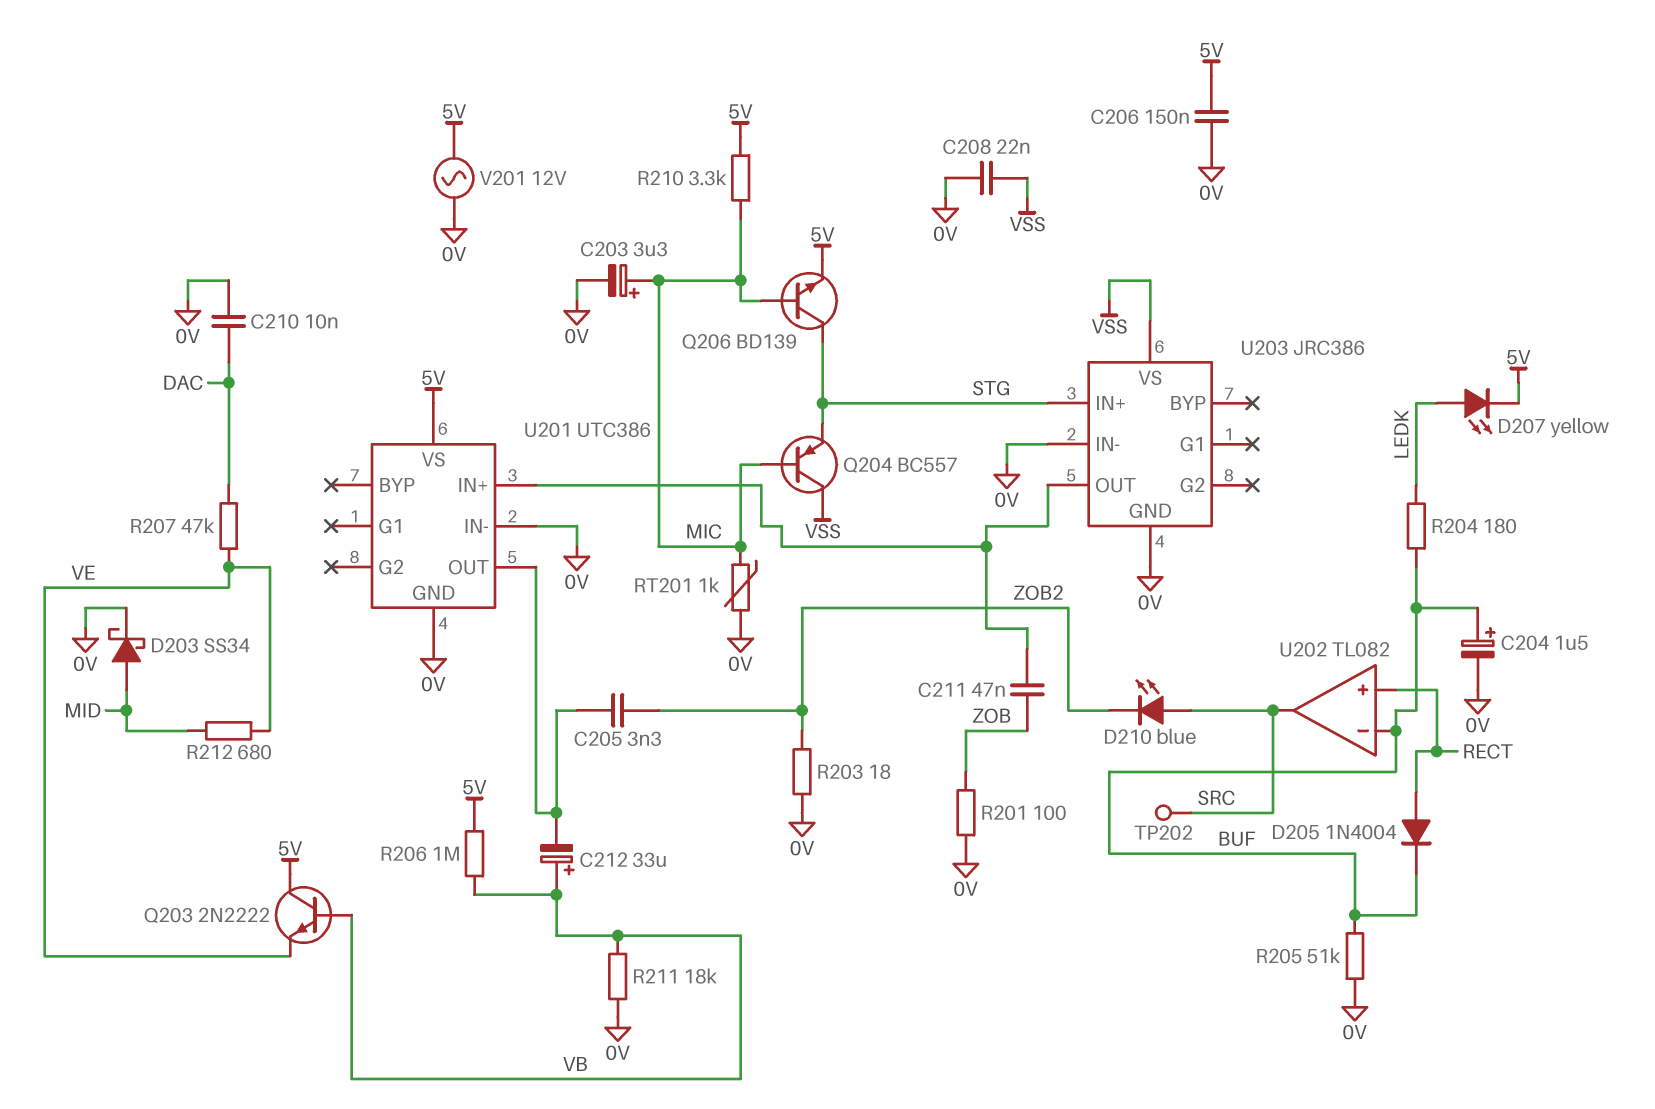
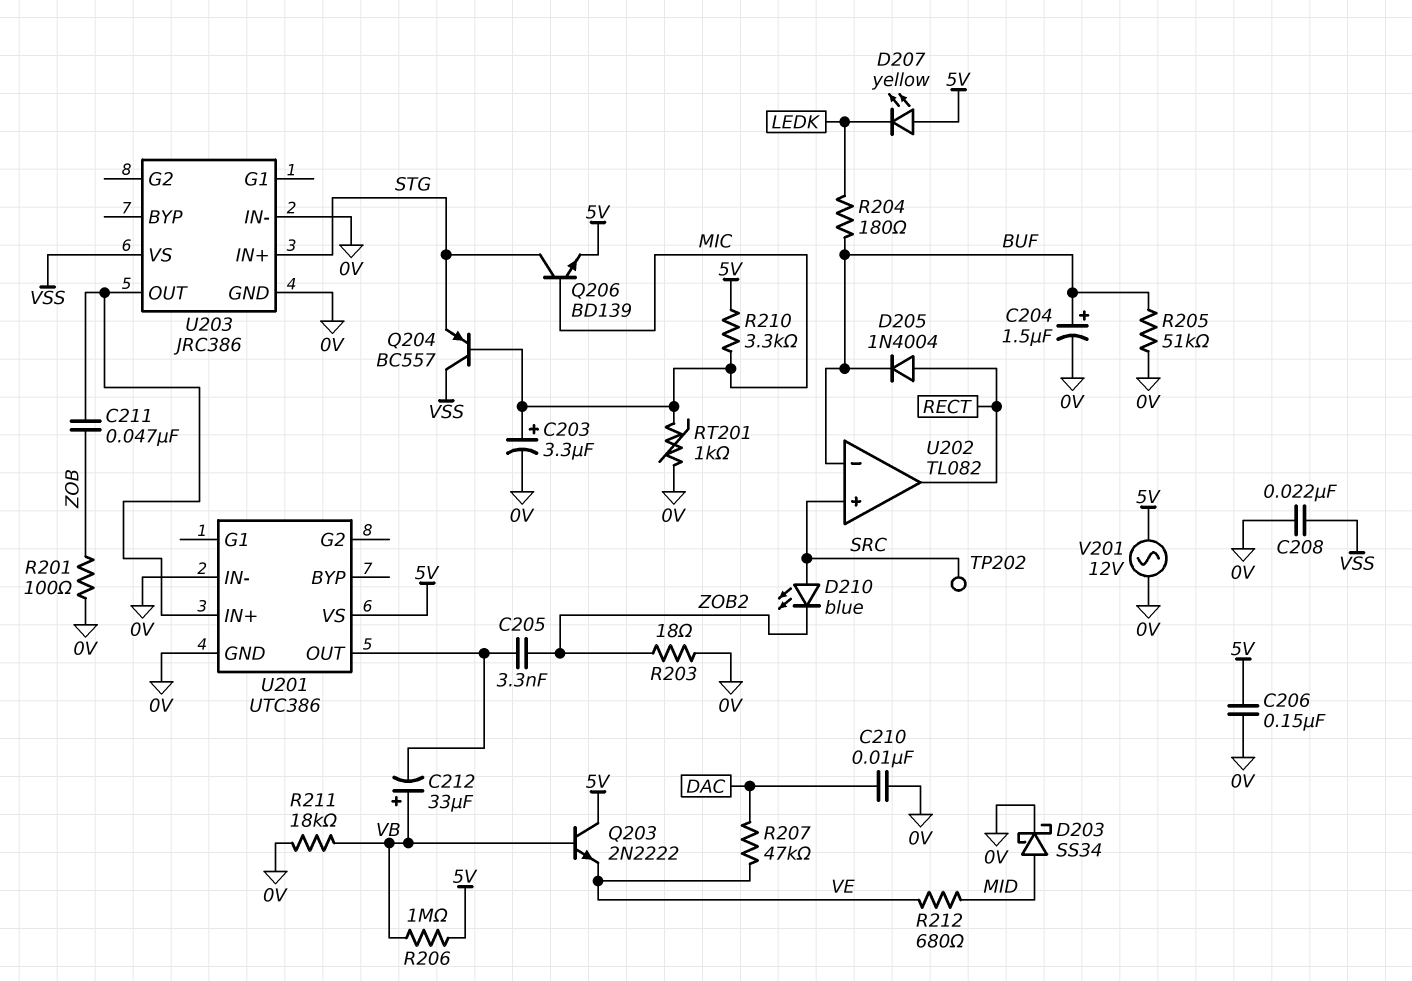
D207: LED yellow (A LEDK, K 5V) -> LED yellow (A 5V, K LEDK)
U202 pin in+: RECT -> SRC
U202 pin out: SRC -> RECT

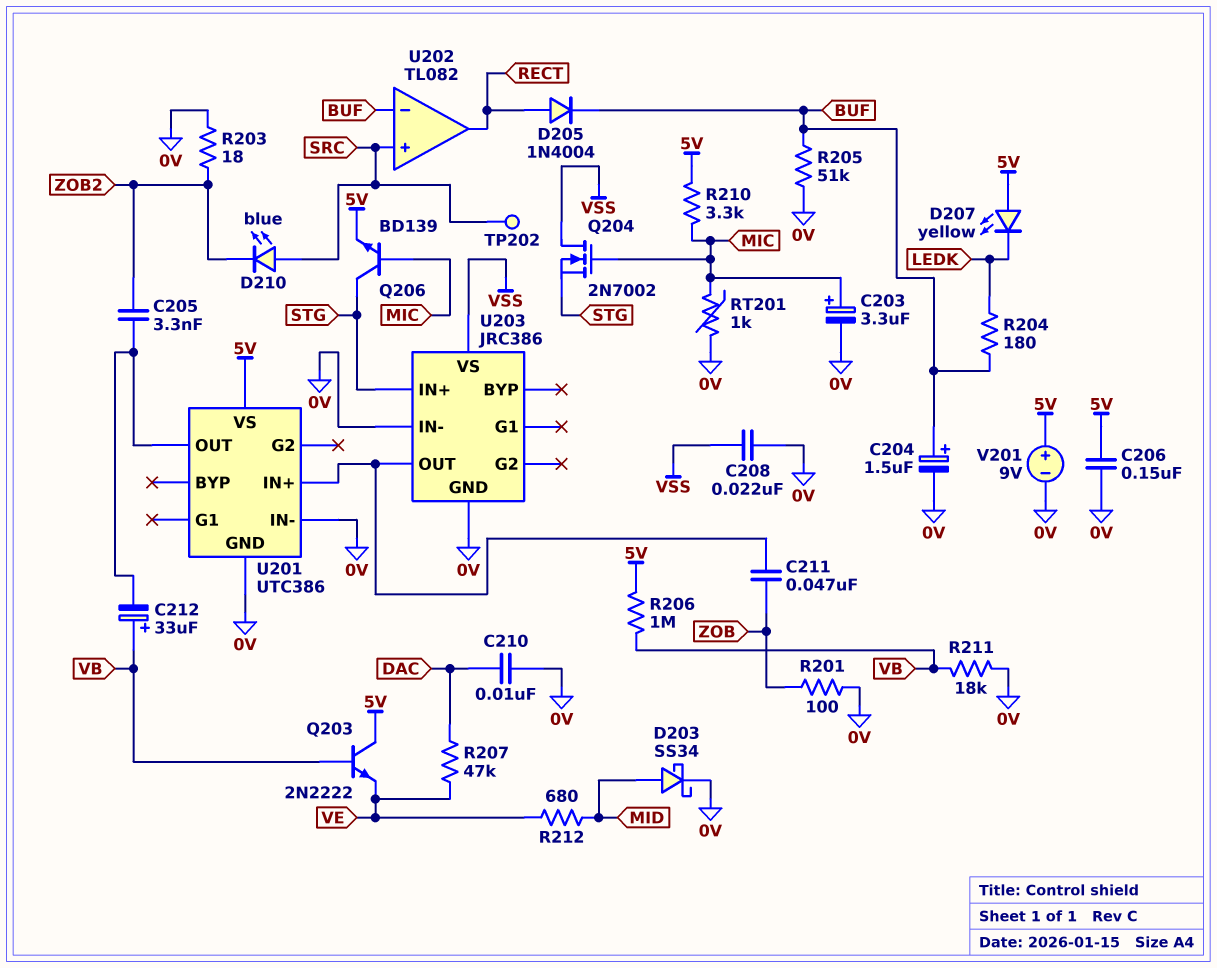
Q204: PNP BC557 (B MIC, C VSS, E STG) -> NMOS 2N7002 (G MIC, D VSS, S STG)
V201: AC 12V (0V, 5V) -> 9V (plus 5V, minus 0V)

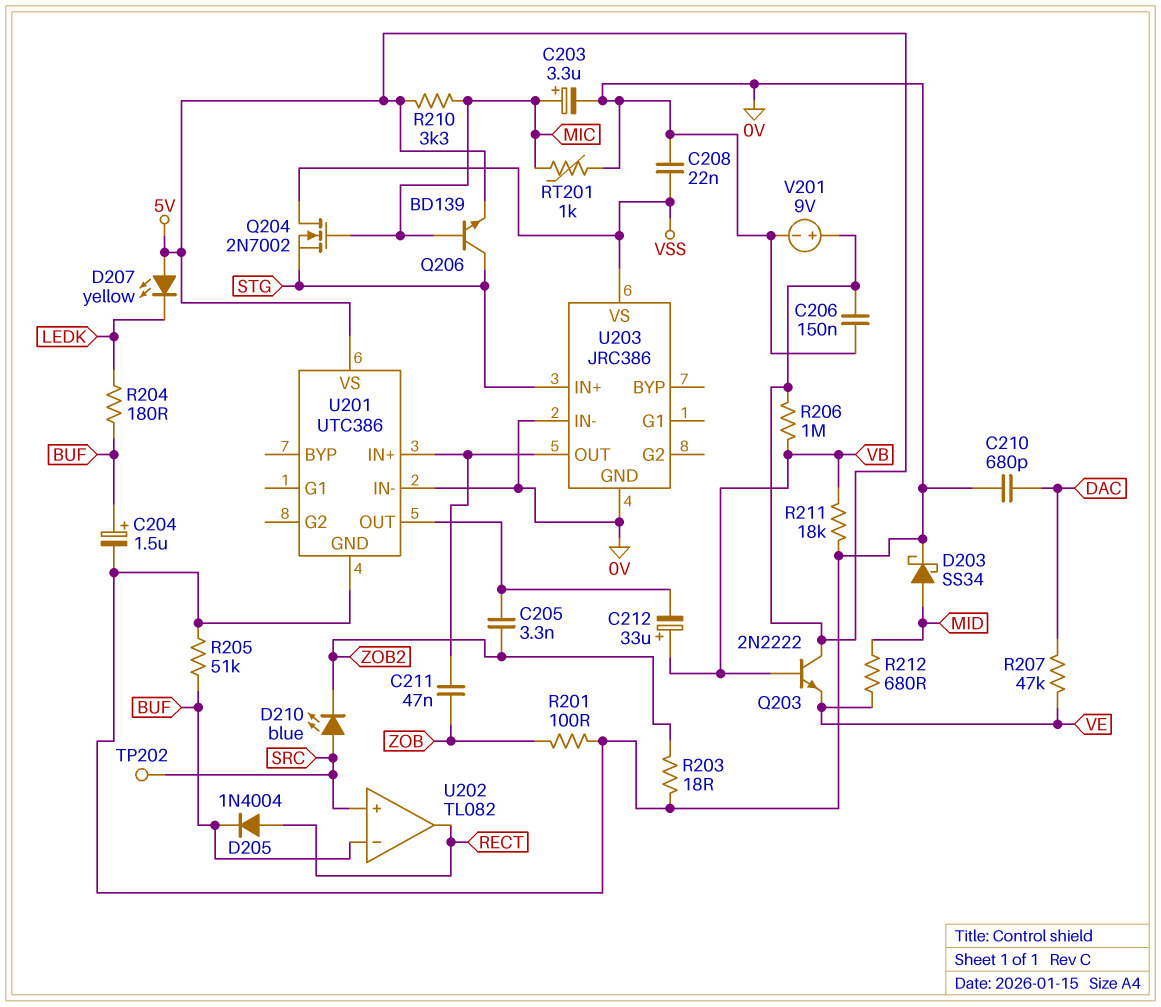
C210: 10nF (0V, DAC) -> 680pF (0V, DAC)

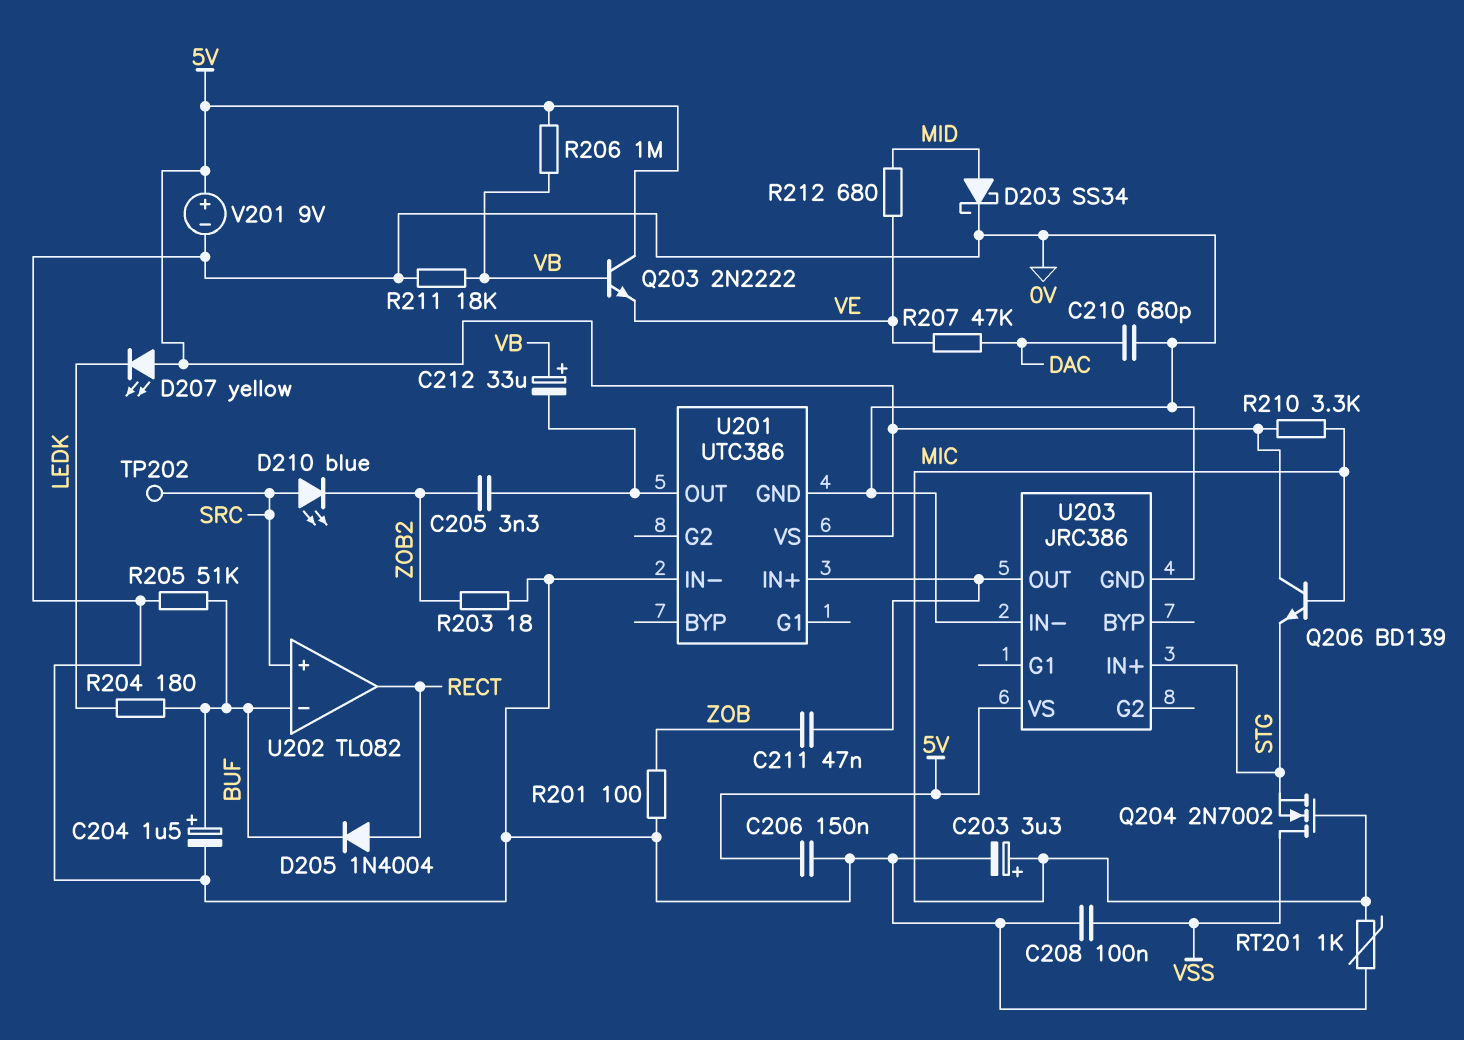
C208: 22nF (0V, VSS) -> 100nF (0V, VSS)
Q206: NPN BD139 (B MIC, C STG, E 5V) -> NPN BD139 (B MIC, C 5V, E STG)
U203 pin VS: VSS -> 5V

